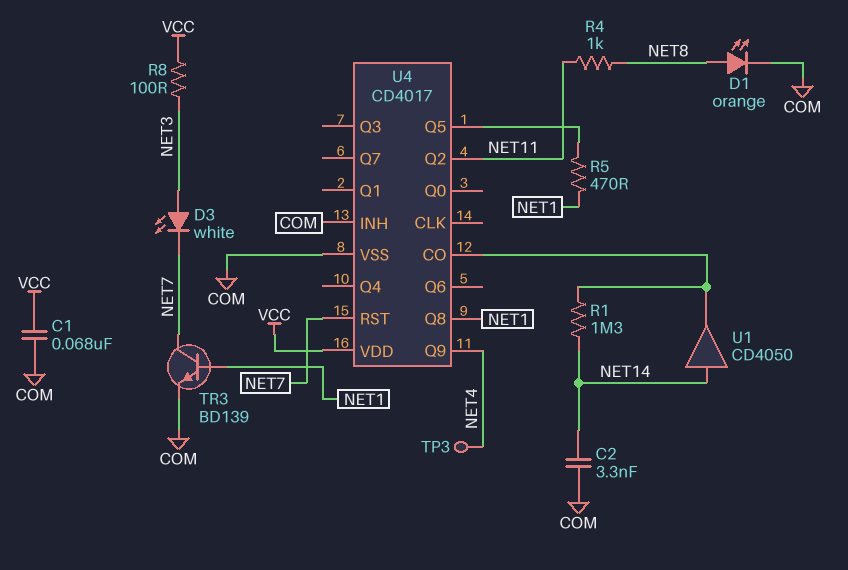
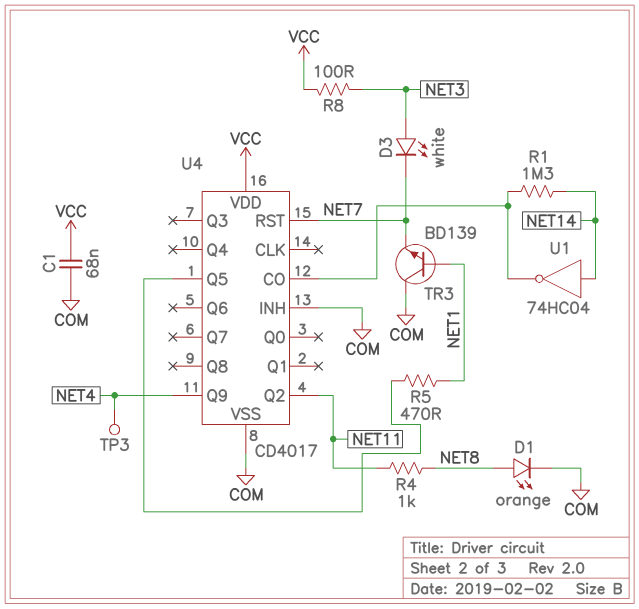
C2: 3.3nF (COM, NET14) -> none
TR3: NPN BD139 (B NET1, C NET7, E COM) -> NPN BD139 (B NET1, C COM, E NET7)
U1: buffer CD4050 (in NET14, out U4/CO) -> NOT 74HC04 (in NET14, out U4/CO)
U4 pin Q8: NET1 -> none

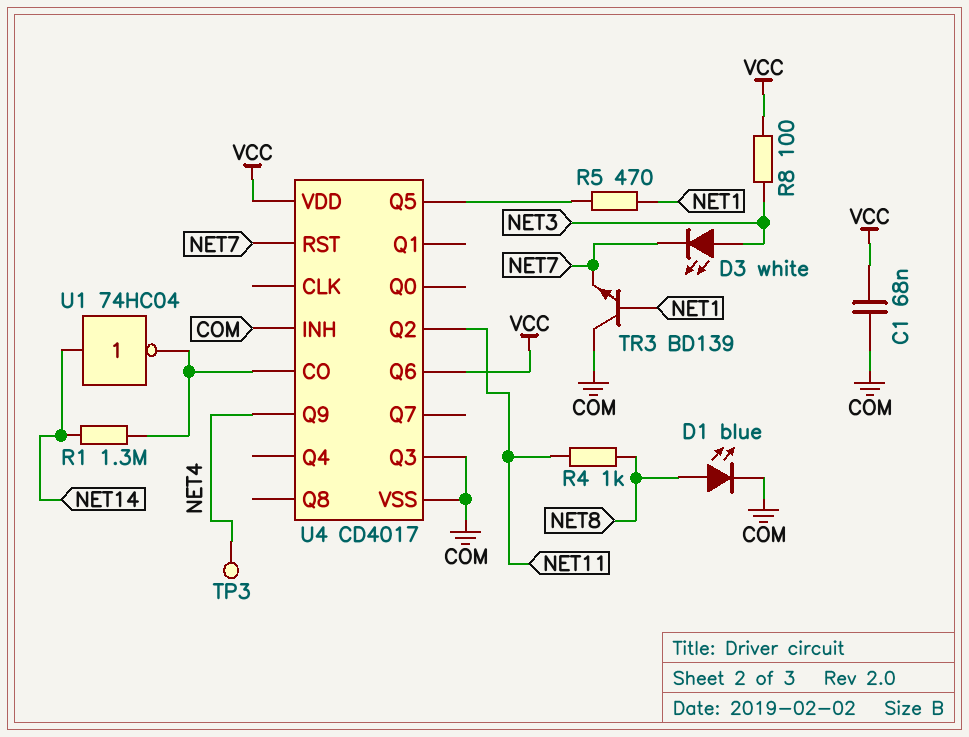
D1: LED orange (A NET8, K COM) -> LED blue (A NET8, K COM)
U4 pin Q3: none -> COM
U4 pin Q6: none -> VCC

